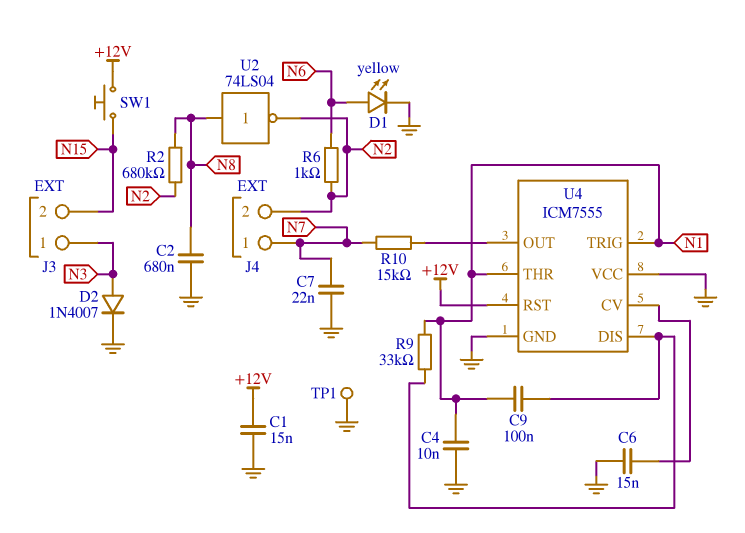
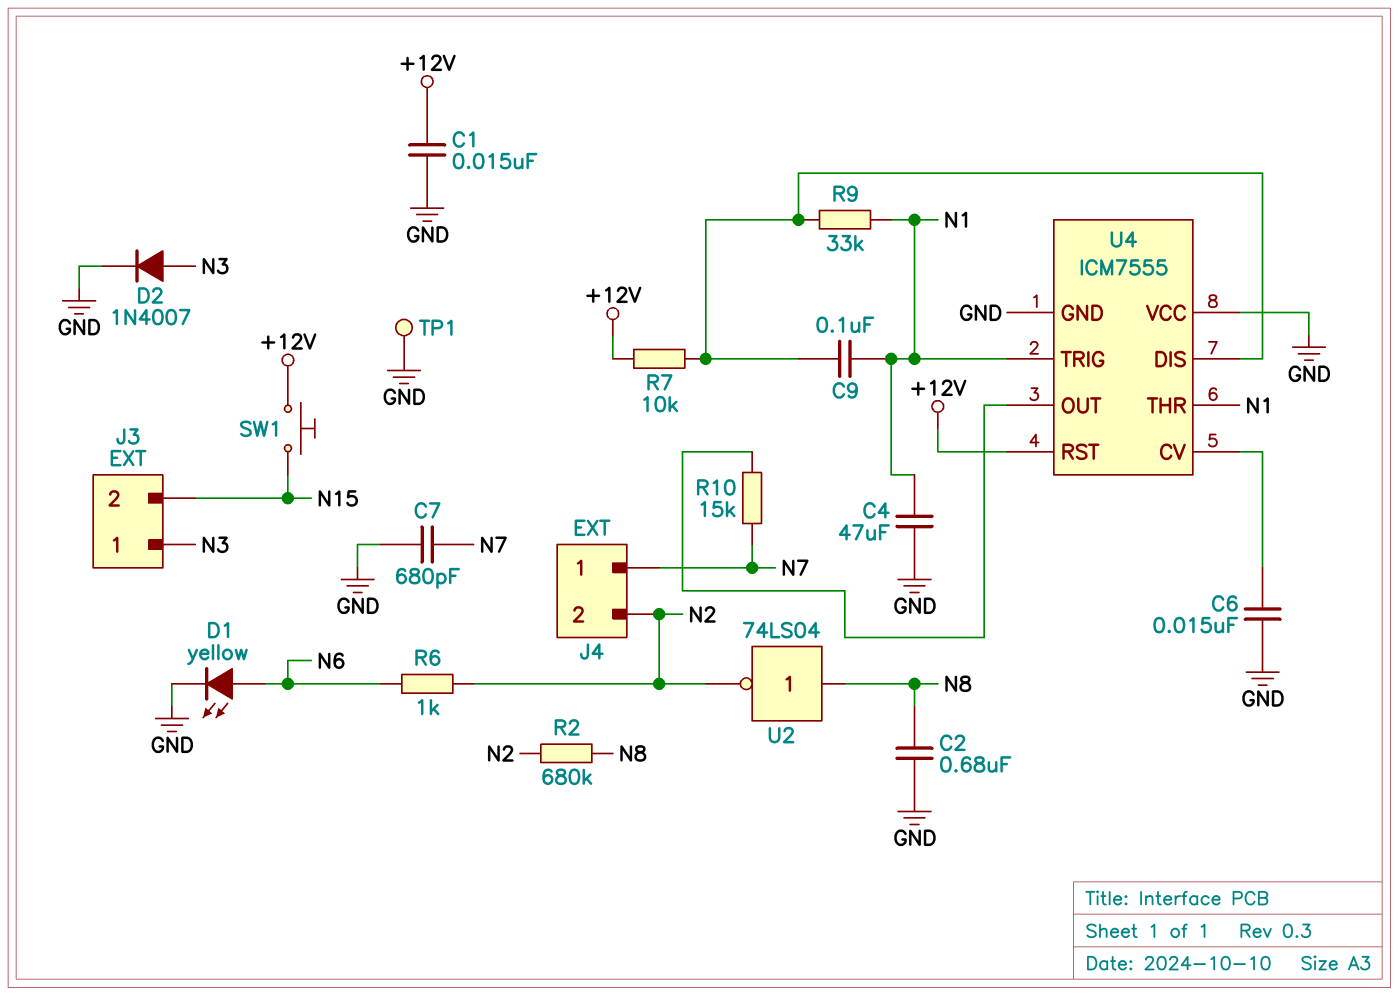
C4: 10nF (GND, N1) -> 47uF (GND, N1)
C7: 22nF (GND, N7) -> 680pF (GND, N7)
R7: none -> 10k (+12V, U4/DIS)

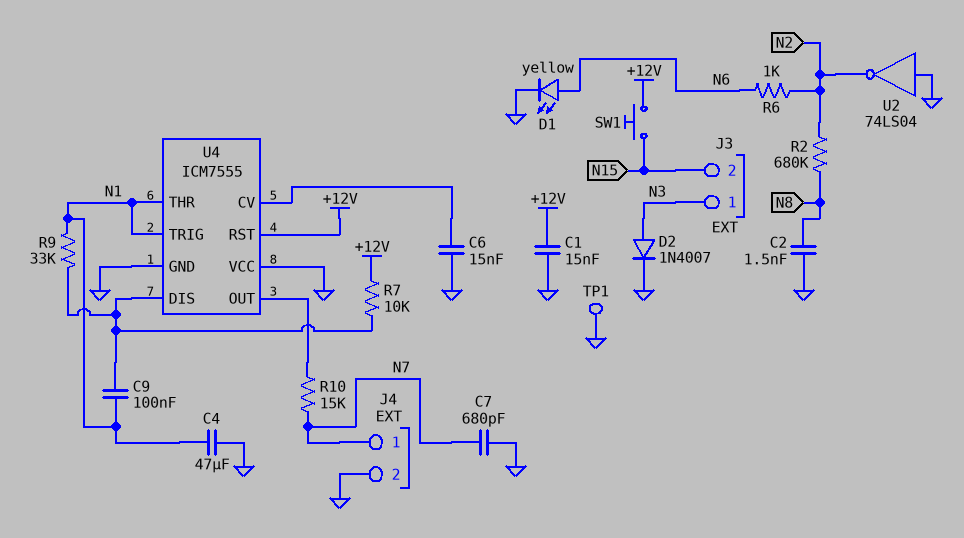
C2: 680nF (GND, N8) -> 1.5nF (GND, N8)
J4 pin 2: N2 -> GND
U2: NOT 74LS04 (in N8, out N2) -> NOT 74LS04 (in GND, out N2)

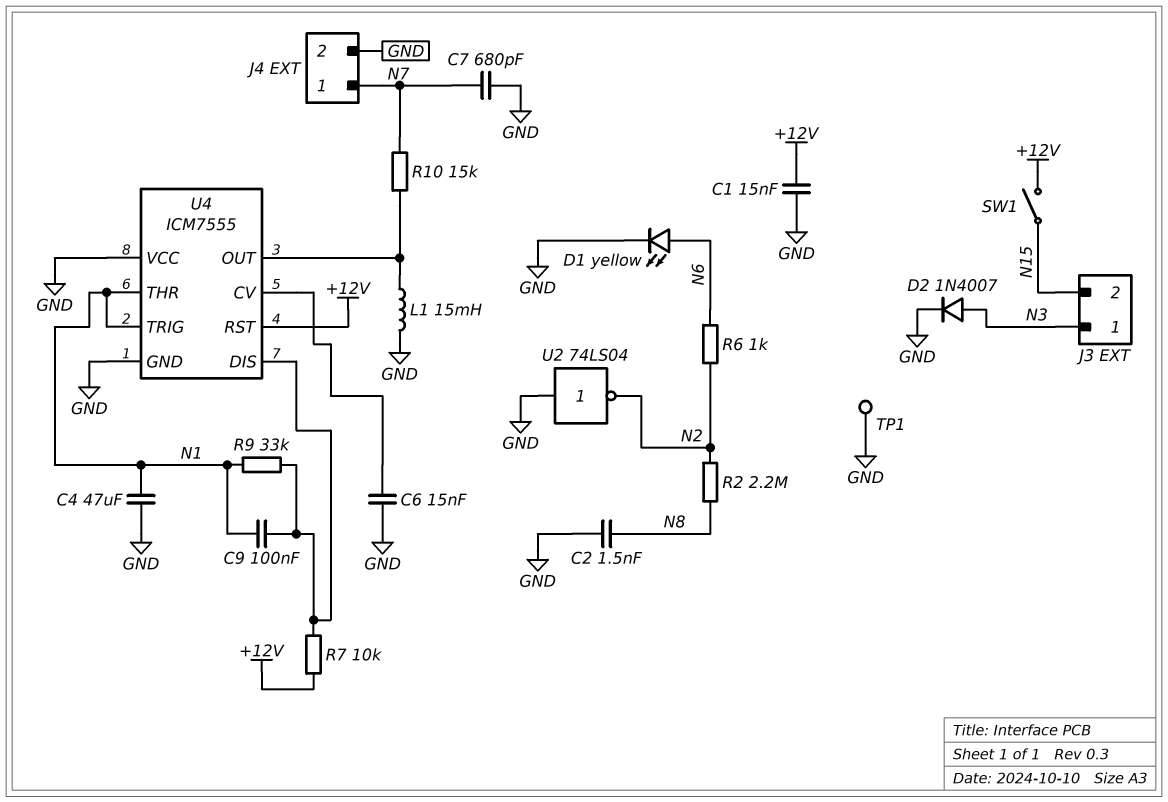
L1: none -> 15mH (GND, U4/OUT)
R2: 680k (N2, N8) -> 2.2M (N2, N8)
SW1: button (+12V, N15) -> switch (+12V, N15)

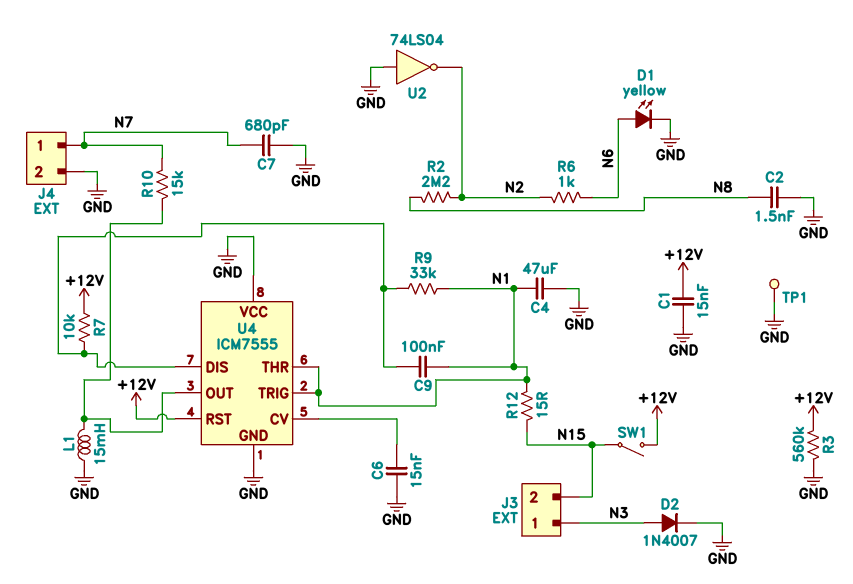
R3: none -> 560k (+12V, GND)
R12: none -> 15 (N1, N15)

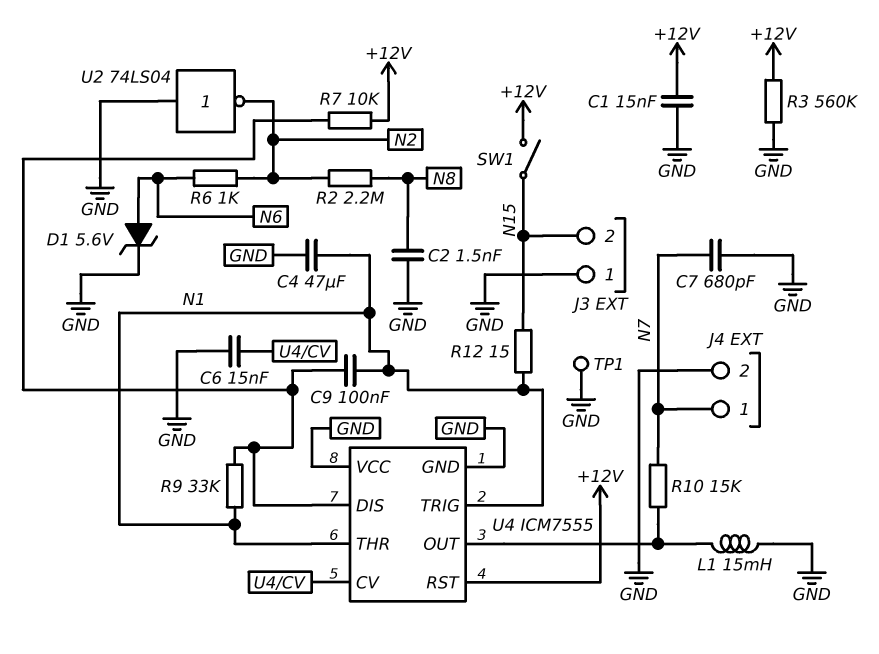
D1: LED yellow (A N6, K GND) -> zener 5.6V (A N6, K GND)
D2: diode 1N4007 (A N3, K GND) -> none
J3 pin 1: N3 -> GND

